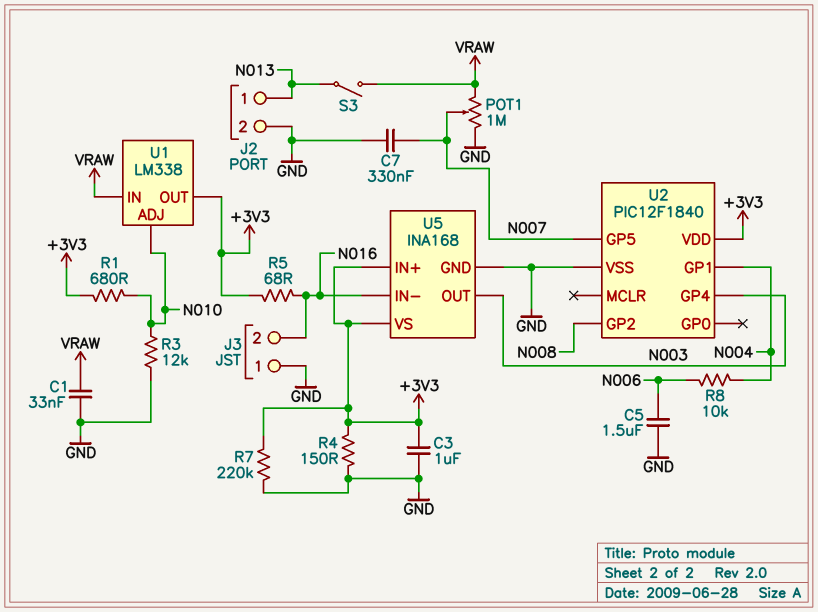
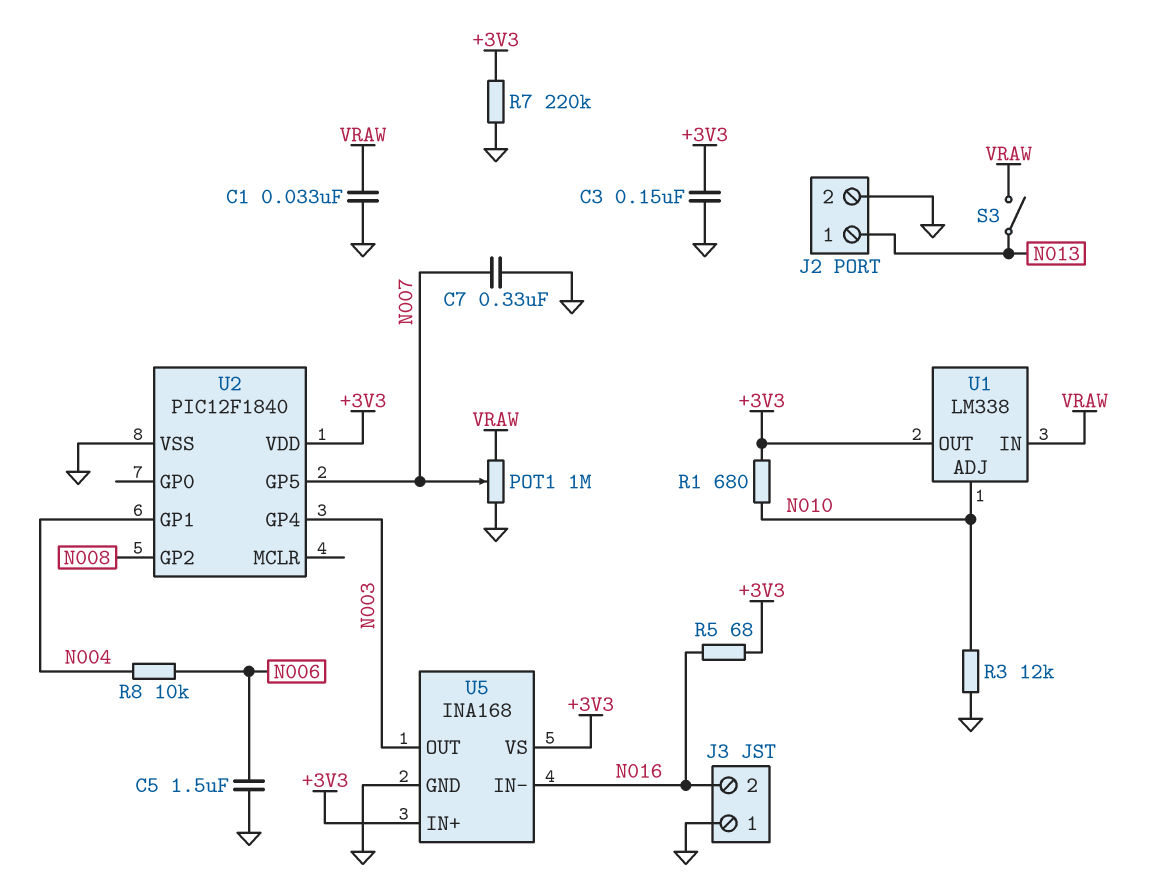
C3: 1uF (+3V3, GND) -> 150nF (+3V3, GND)
R4: 150 (+3V3, GND) -> none

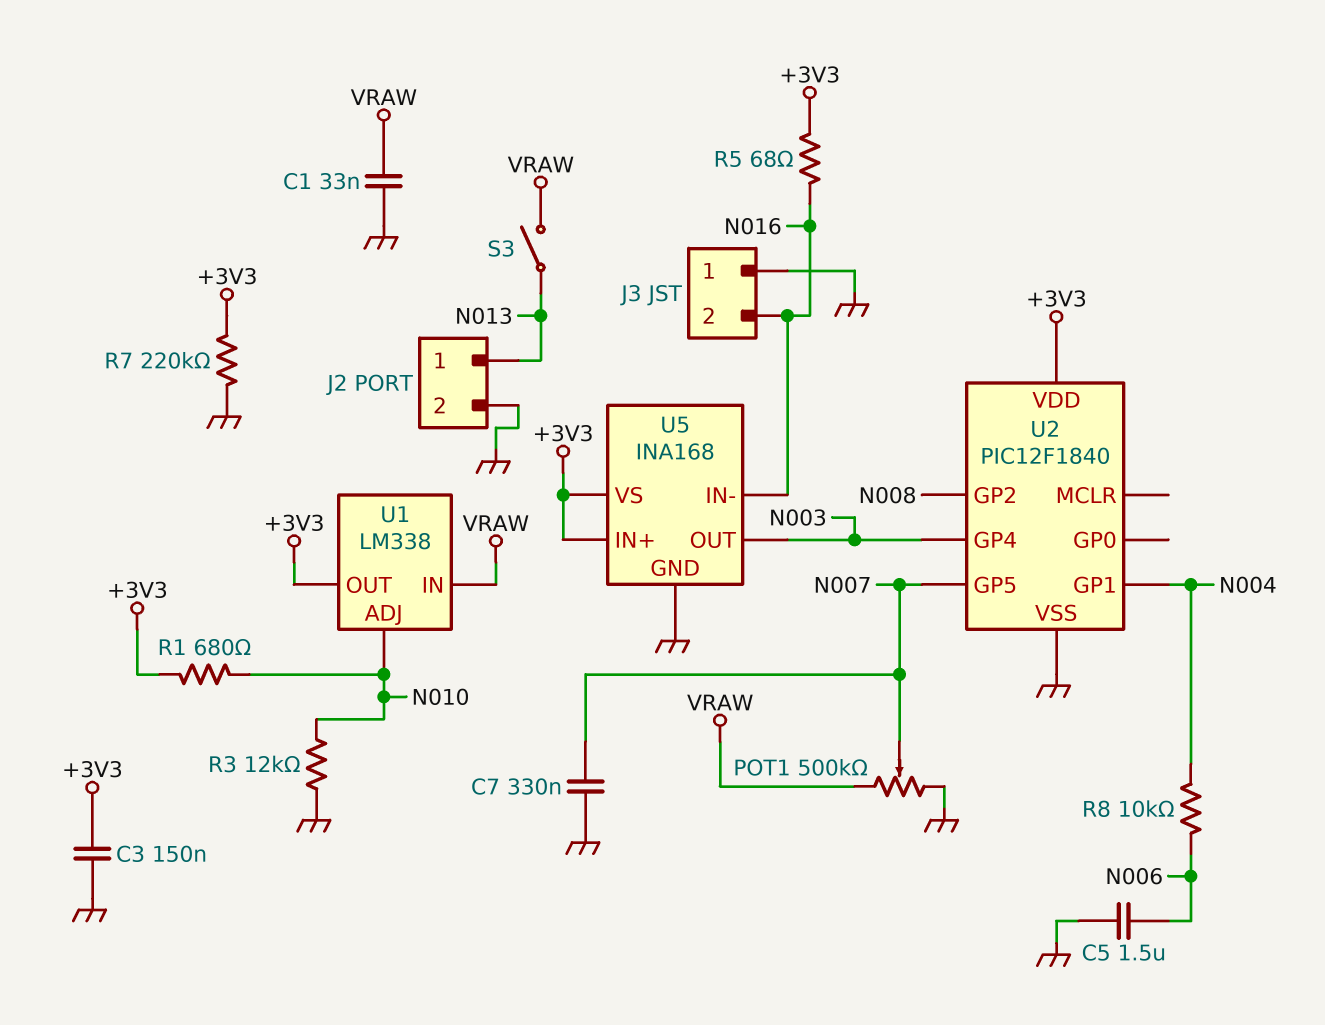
POT1: 1M (GND, VRAW, wiper N007) -> 500k (GND, VRAW, wiper N007)

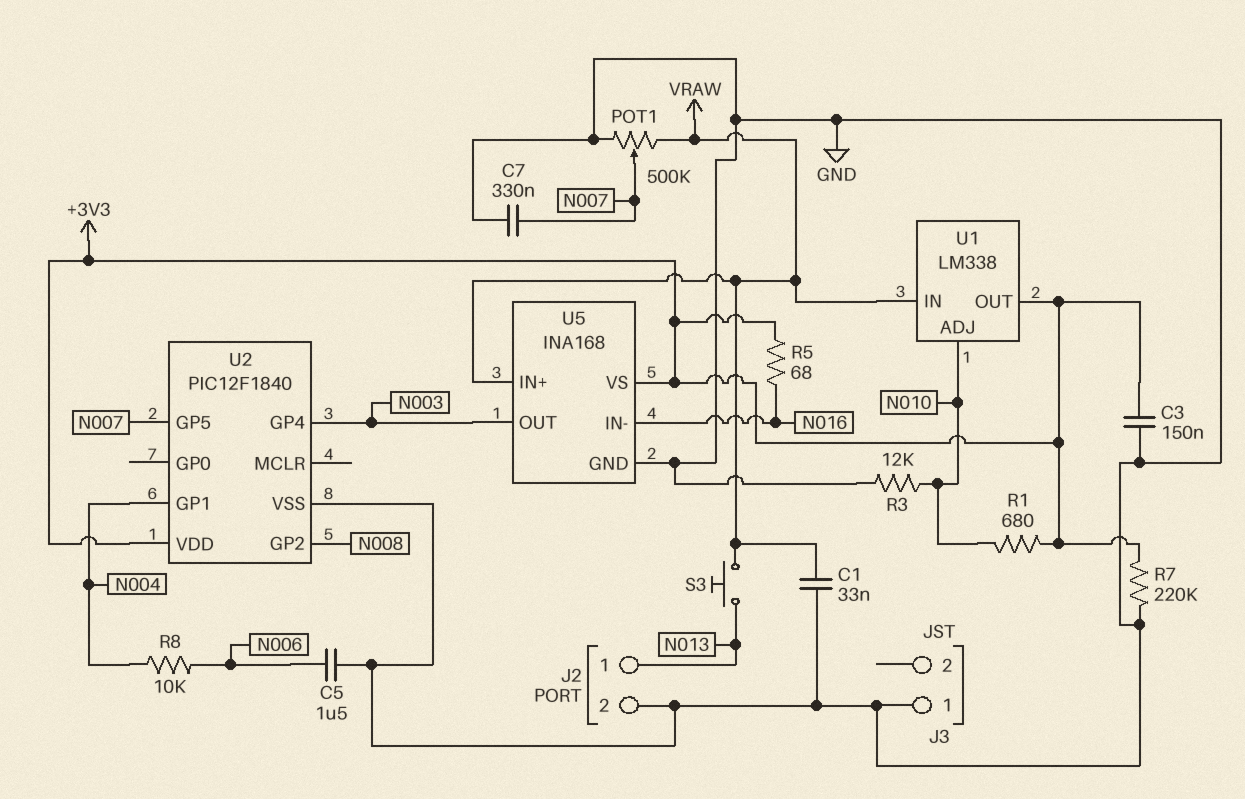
J3 pin 2: N016 -> none
S3: switch (N013, VRAW) -> button (N013, VRAW)
U5 pin IN+: +3V3 -> VRAW

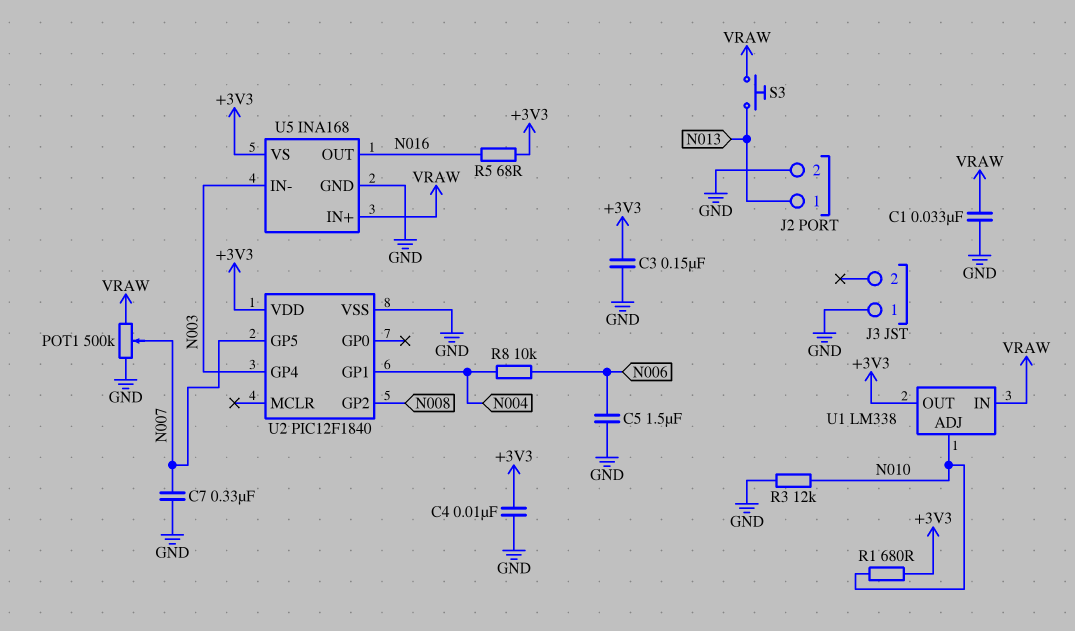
C4: none -> 10nF (+3V3, GND)
R7: 220k (+3V3, GND) -> none
U5 pin IN-: N016 -> N003
U5 pin OUT: N003 -> N016

